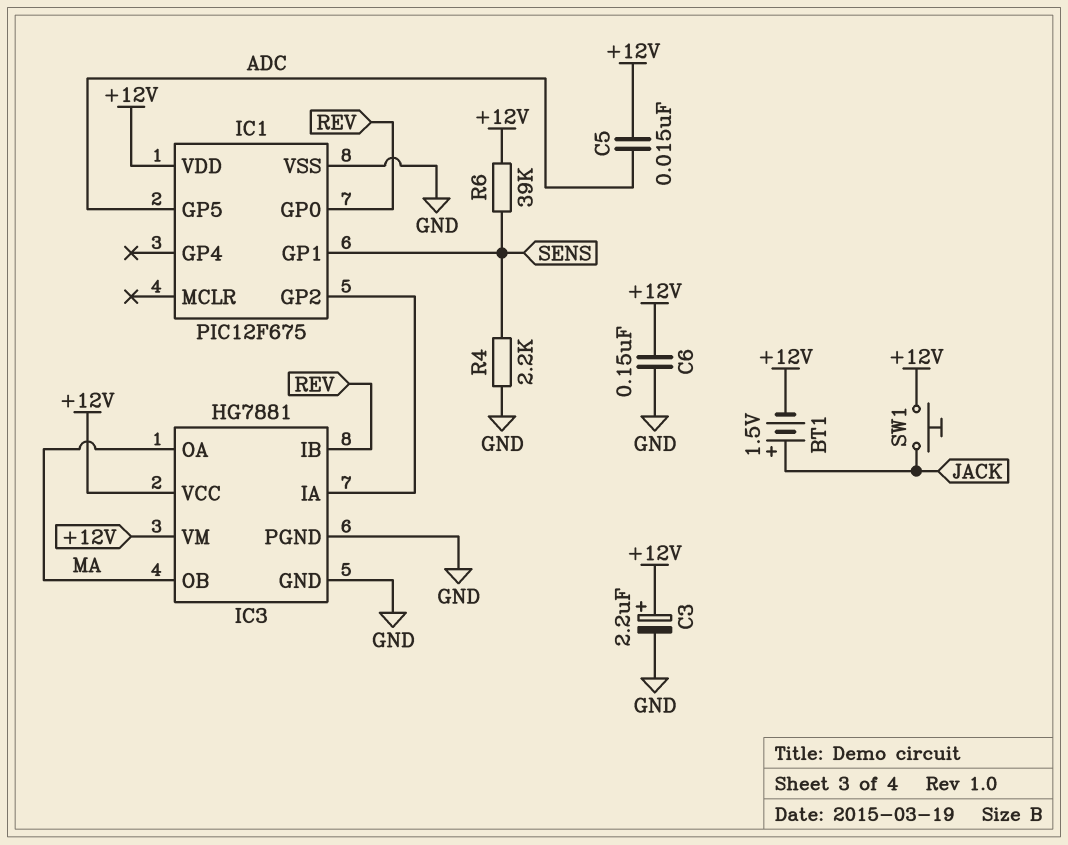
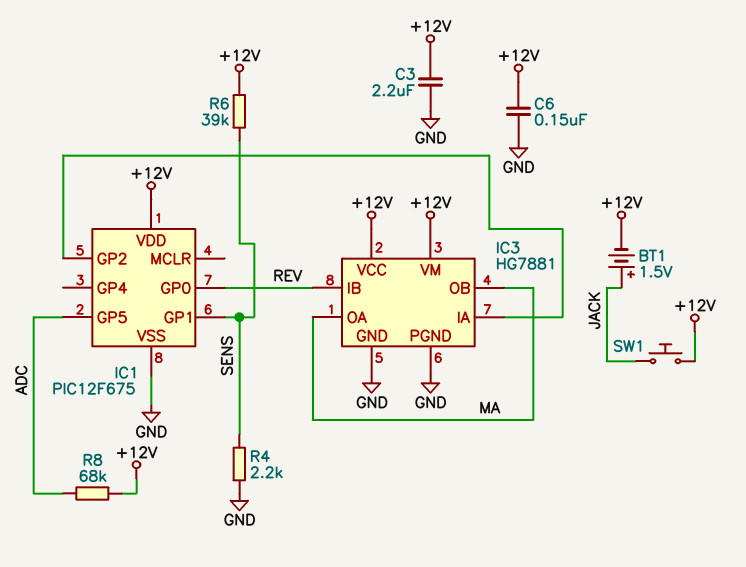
C3: 2.2uF (plus +12V, minus GND) -> 2.2uF (+12V, GND)
C5: 15nF (+12V, ADC) -> none
R8: none -> 68k (+12V, ADC)

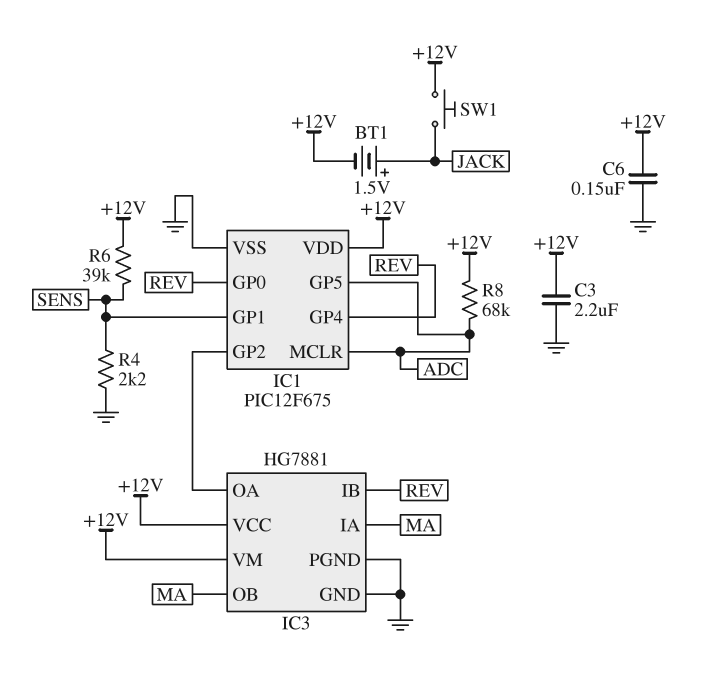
IC1 pin GP4: none -> REV
IC1 pin MCLR: none -> ADC
IC3 pin IA: IC1/GP2 -> MA
IC3 pin OA: MA -> IC1/GP2

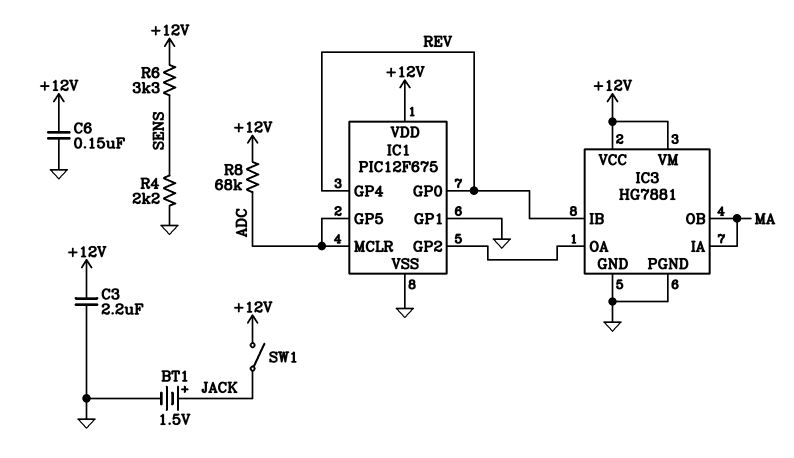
BT1: 1.5V (plus JACK, minus +12V) -> 1.5V (plus JACK, minus GND)
IC1 pin GP1: SENS -> GND
R6: 39k (+12V, SENS) -> 3.3k (+12V, SENS)
SW1: button (+12V, JACK) -> switch (+12V, JACK)

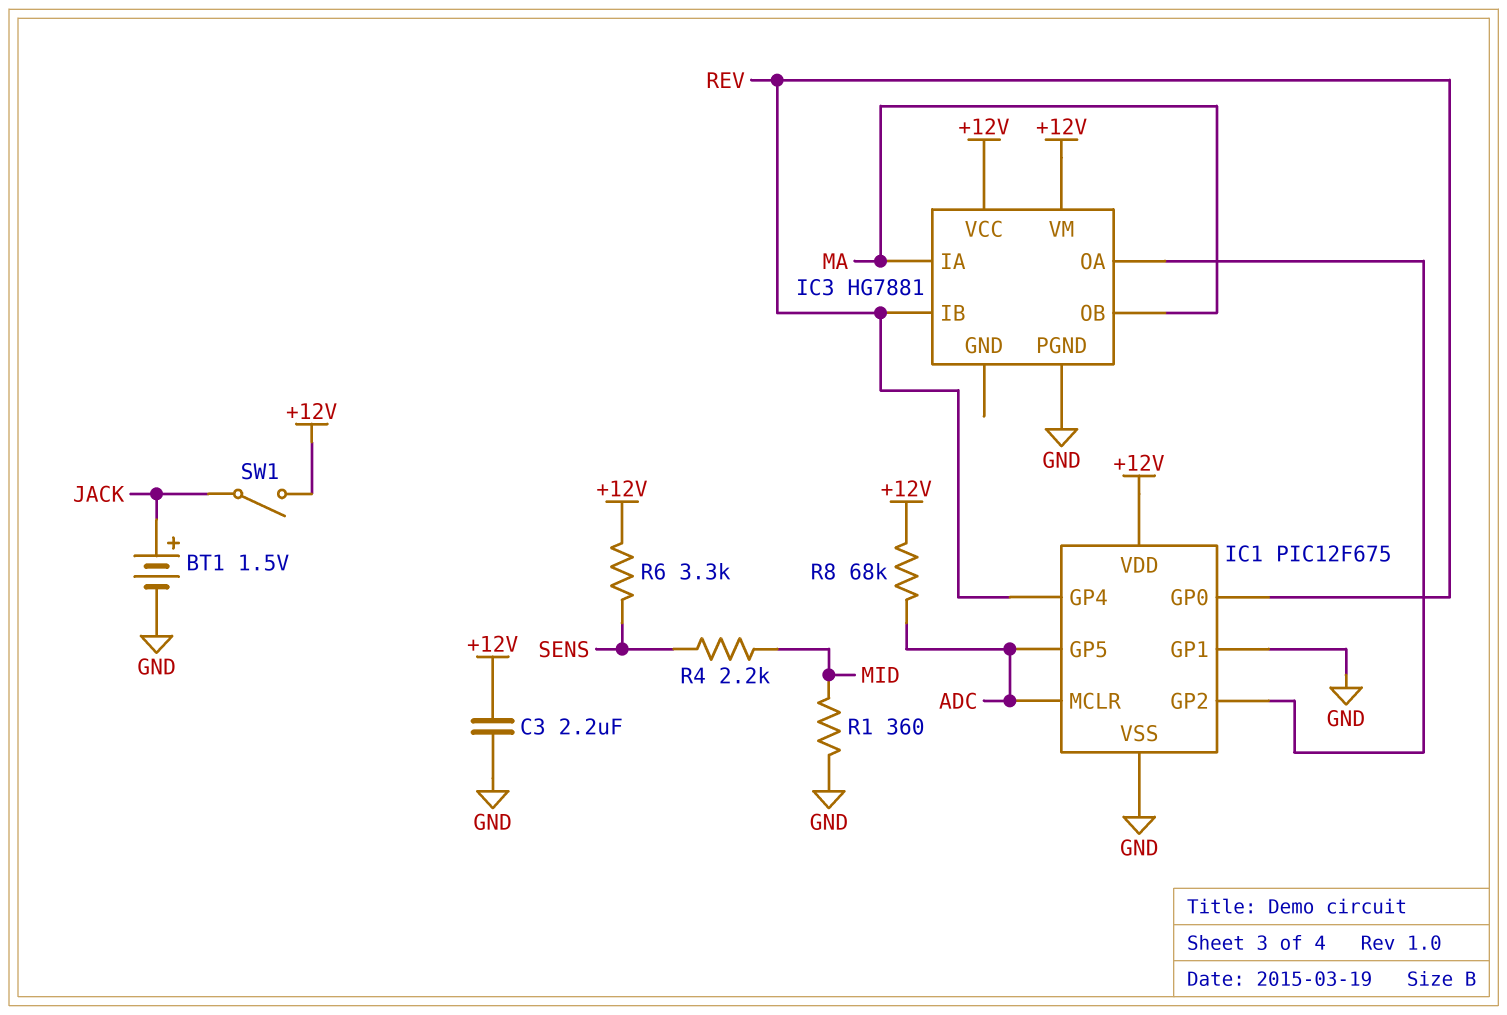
C6: 150nF (+12V, GND) -> none
IC3 pin GND: GND -> none
R1: none -> 360 (GND, MID)
R4: 2.2k (GND, SENS) -> 2.2k (MID, SENS)

